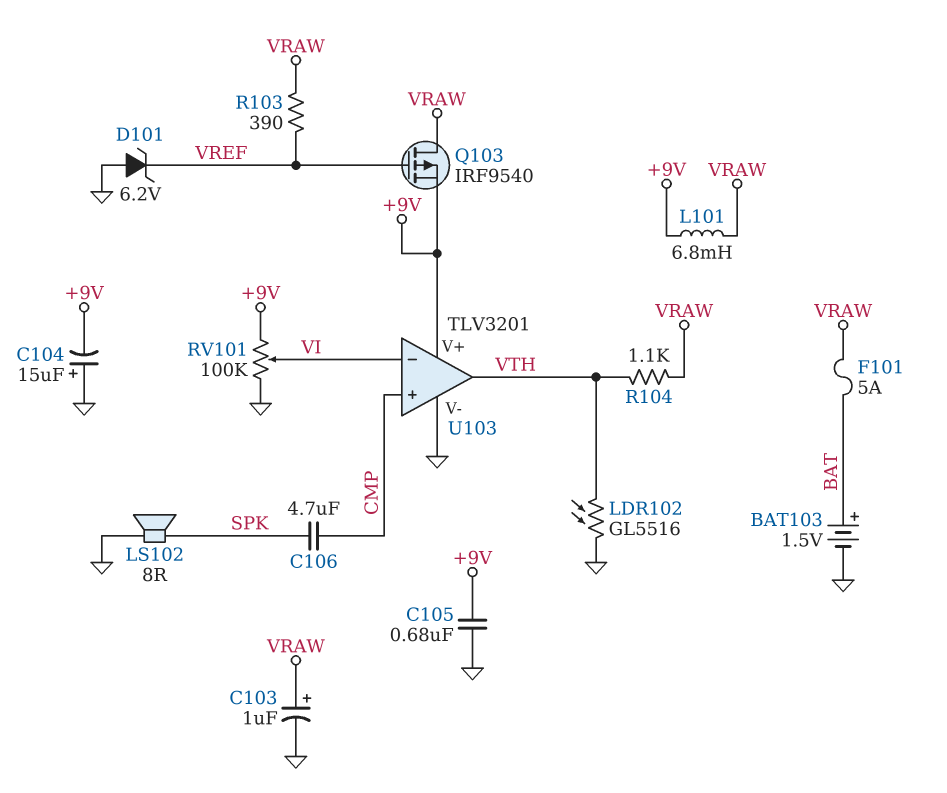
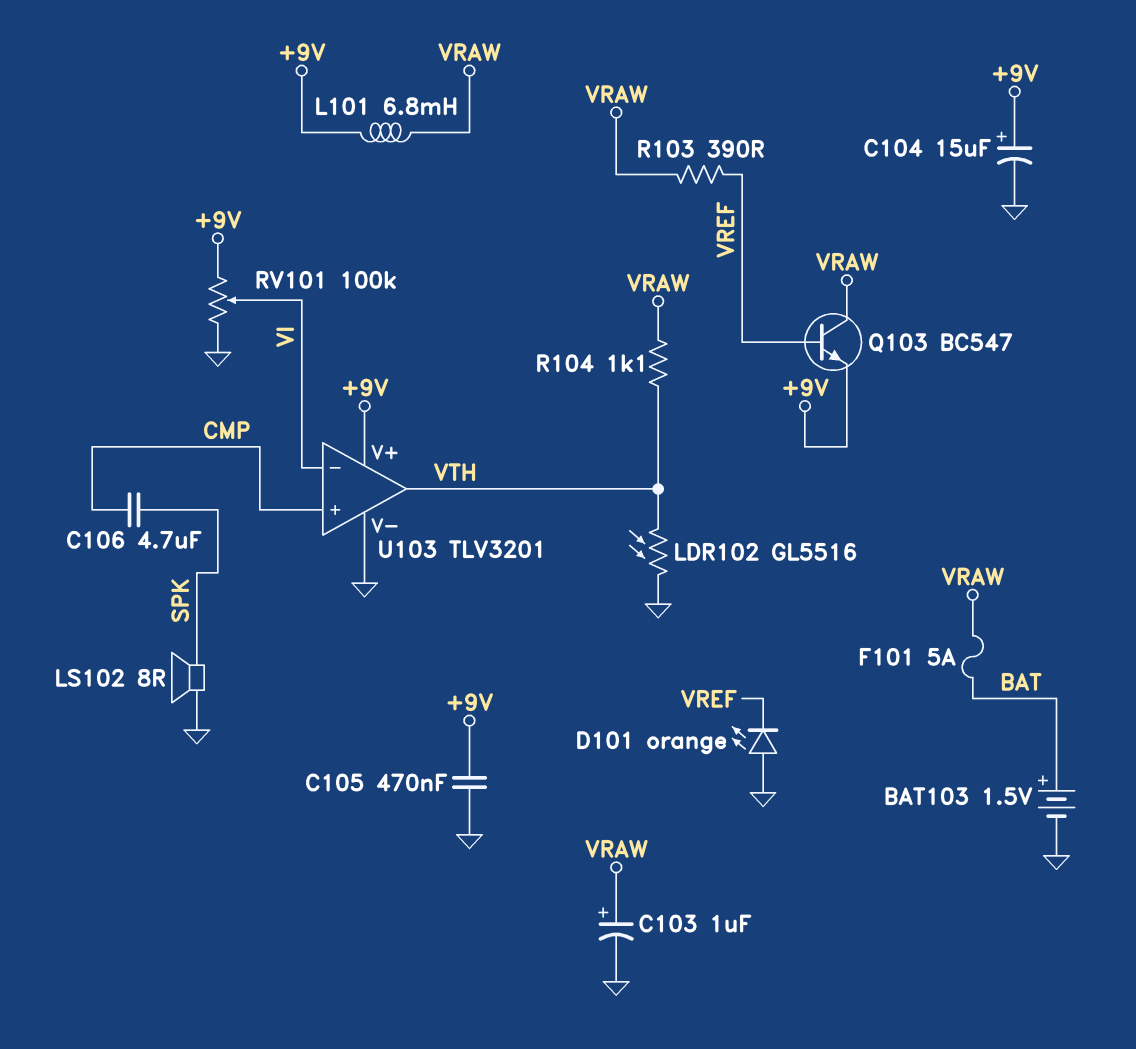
C104: 15uF (plus GND, minus +9V) -> 15uF (plus +9V, minus GND)
C105: 680nF (+9V, GND) -> 470nF (+9V, GND)
D101: zener 6.2V (A GND, K VREF) -> LED orange (A GND, K VREF)
Q103: PMOS IRF9540 (G VREF, D VRAW, S +9V) -> NPN BC547 (B VREF, C VRAW, E +9V)

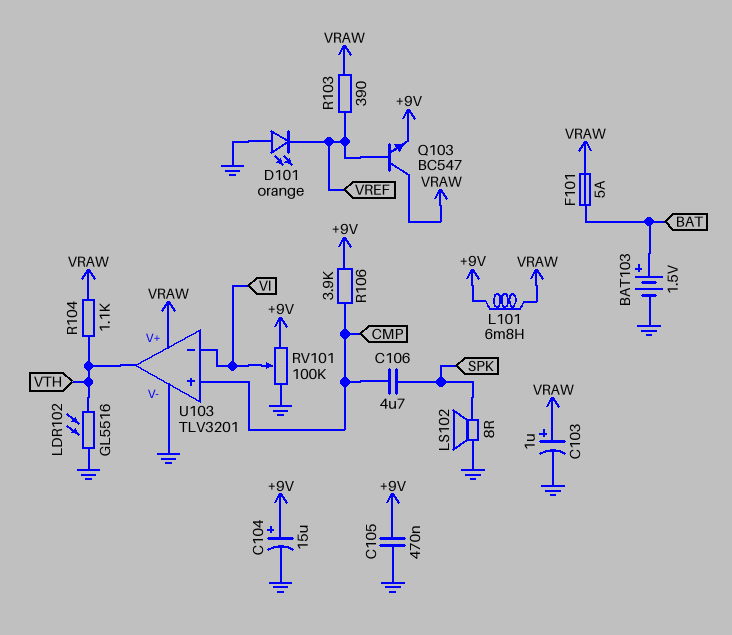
R106: none -> 3.9k (+9V, CMP)
U103 pin V+: +9V -> VRAW

